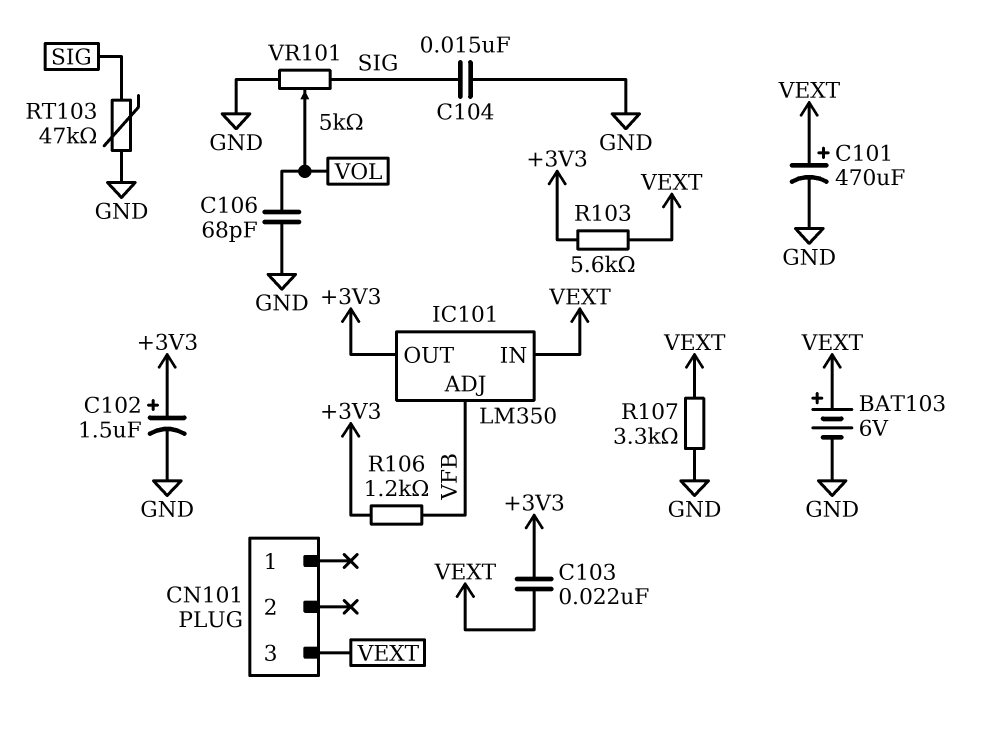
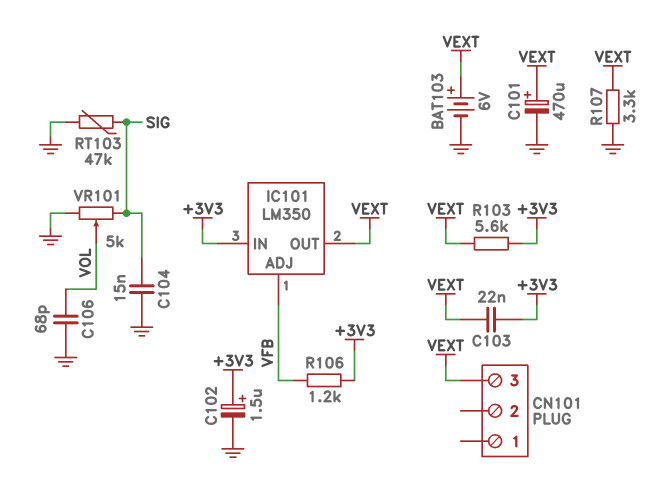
IC101 pin IN: VEXT -> +3V3
IC101 pin OUT: +3V3 -> VEXT

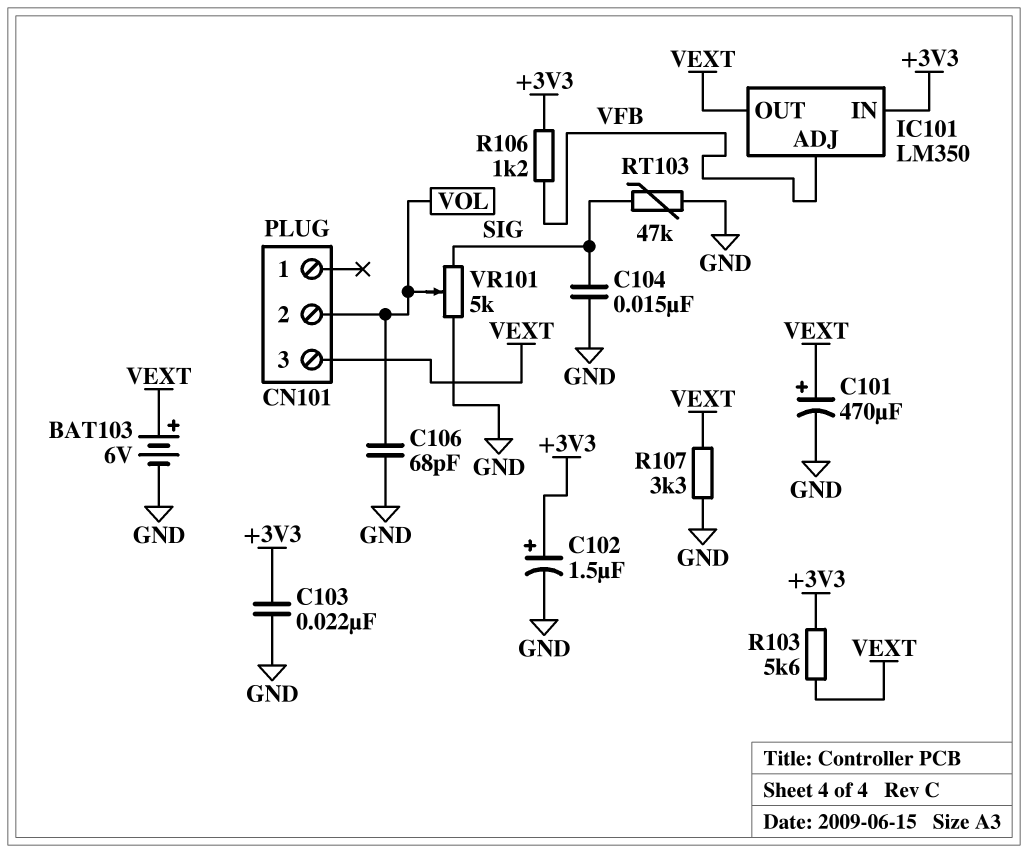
C103: 22nF (+3V3, VEXT) -> 22nF (+3V3, GND)
CN101 pin 2: none -> VOL

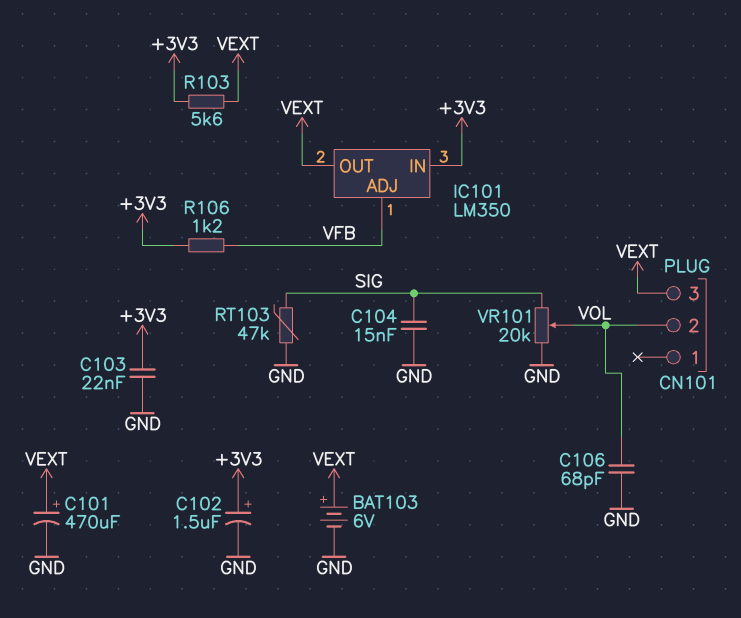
R107: 3.3k (GND, VEXT) -> none
VR101: 5k (GND, SIG, wiper VOL) -> 20k (GND, SIG, wiper VOL)

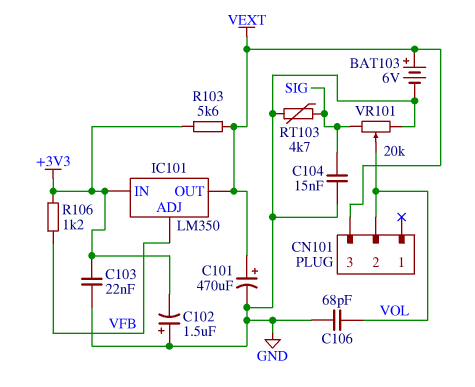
C102: 1.5uF (plus +3V3, minus GND) -> 1.5uF (plus GND, minus +3V3)
RT103: 47k (GND, SIG) -> 4.7k (GND, SIG)

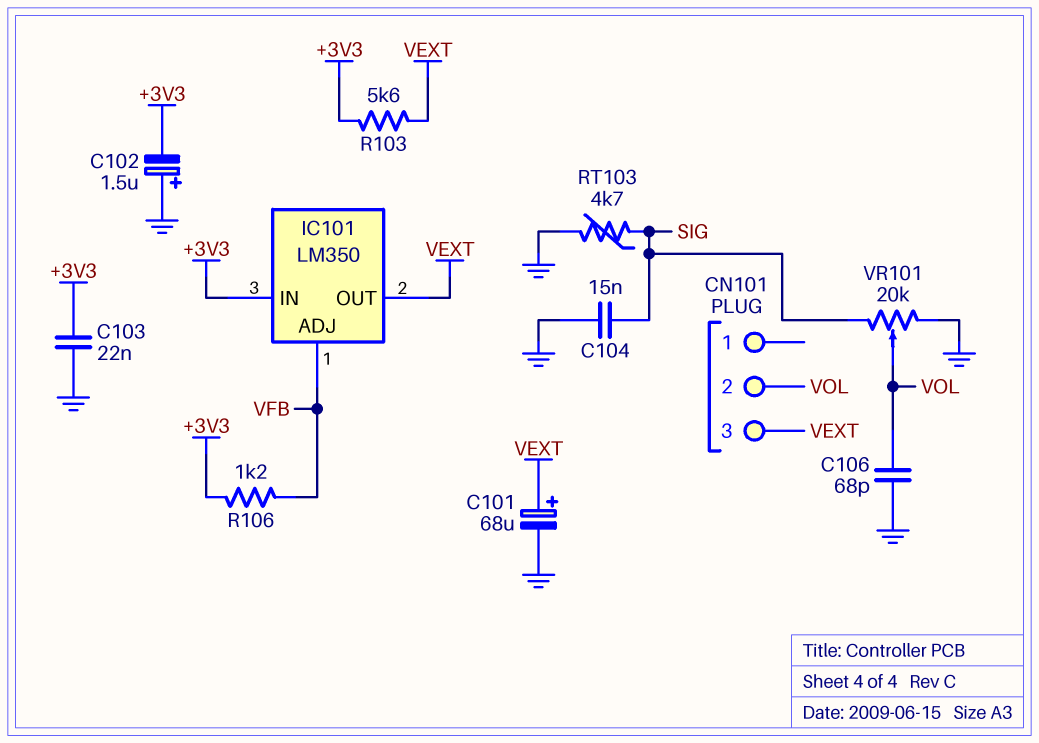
BAT103: 6V (plus VEXT, minus GND) -> none
C101: 470uF (plus VEXT, minus GND) -> 68uF (plus VEXT, minus GND)

